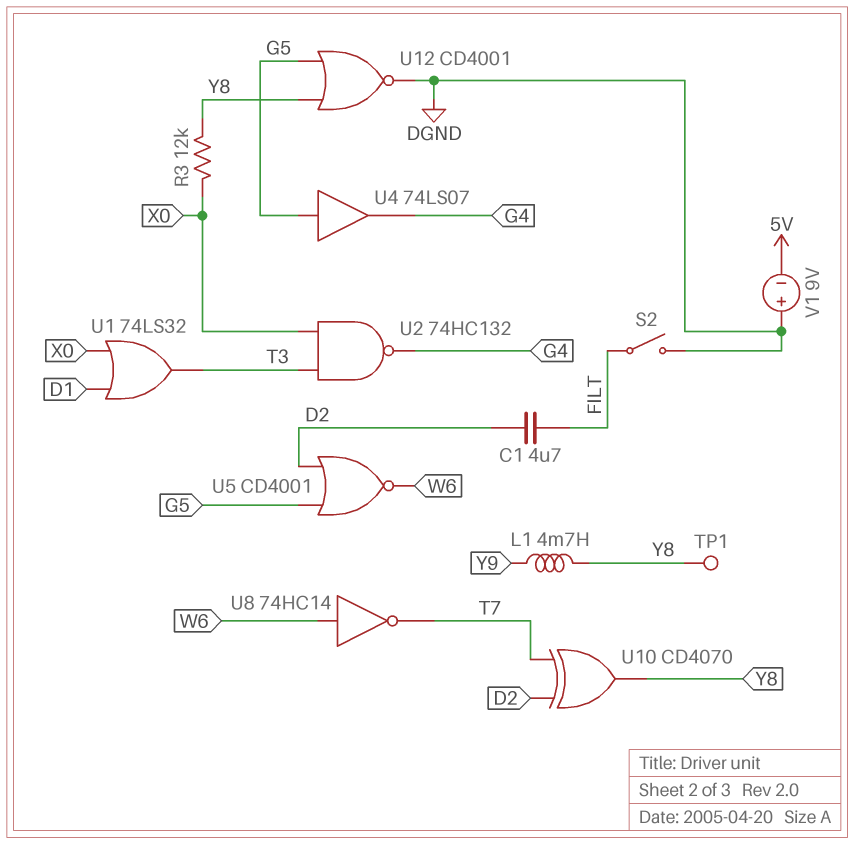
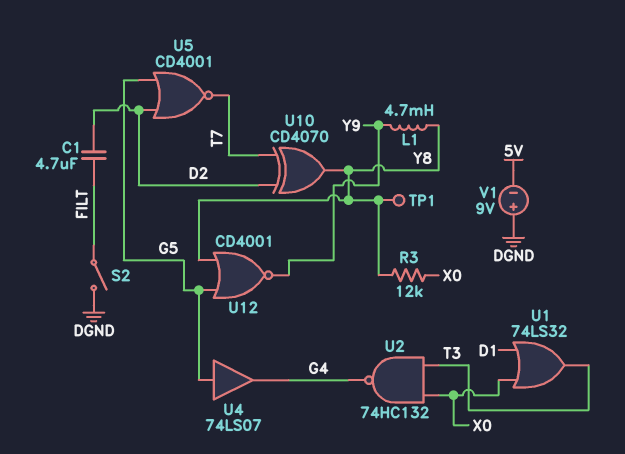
U5: NOR CD4001 (in D2, in G5, out W6) -> NOR CD4001 (in D2, in G5, out T7)
U8: NOT 74HC14 (in W6, out T7) -> none
U12: NOR CD4001 (in G5, in Y8, out DGND) -> NOR CD4001 (in G5, in Y8, out Y9)

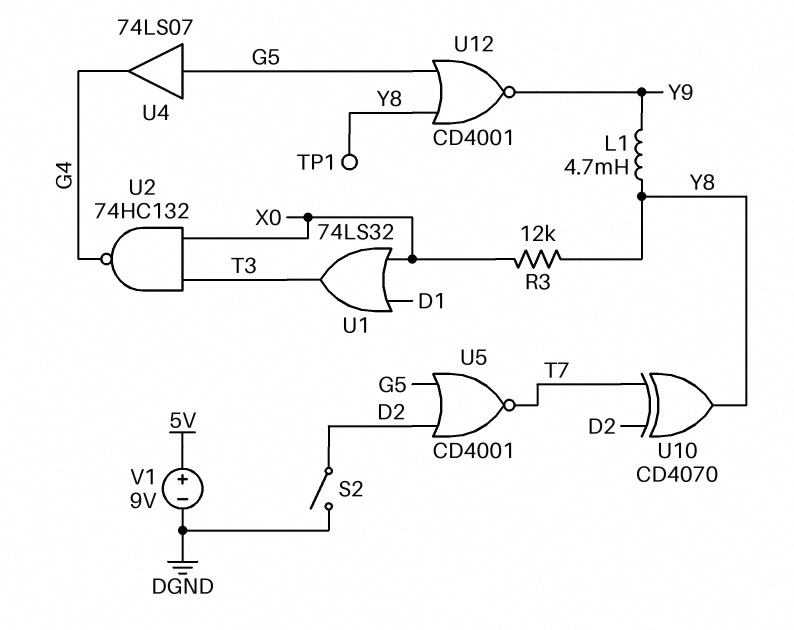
C1: 4.7uF (D2, FILT) -> none
S2: switch (DGND, FILT) -> switch (D2, DGND)
V1: 9V (plus DGND, minus 5V) -> 9V (plus 5V, minus DGND)

